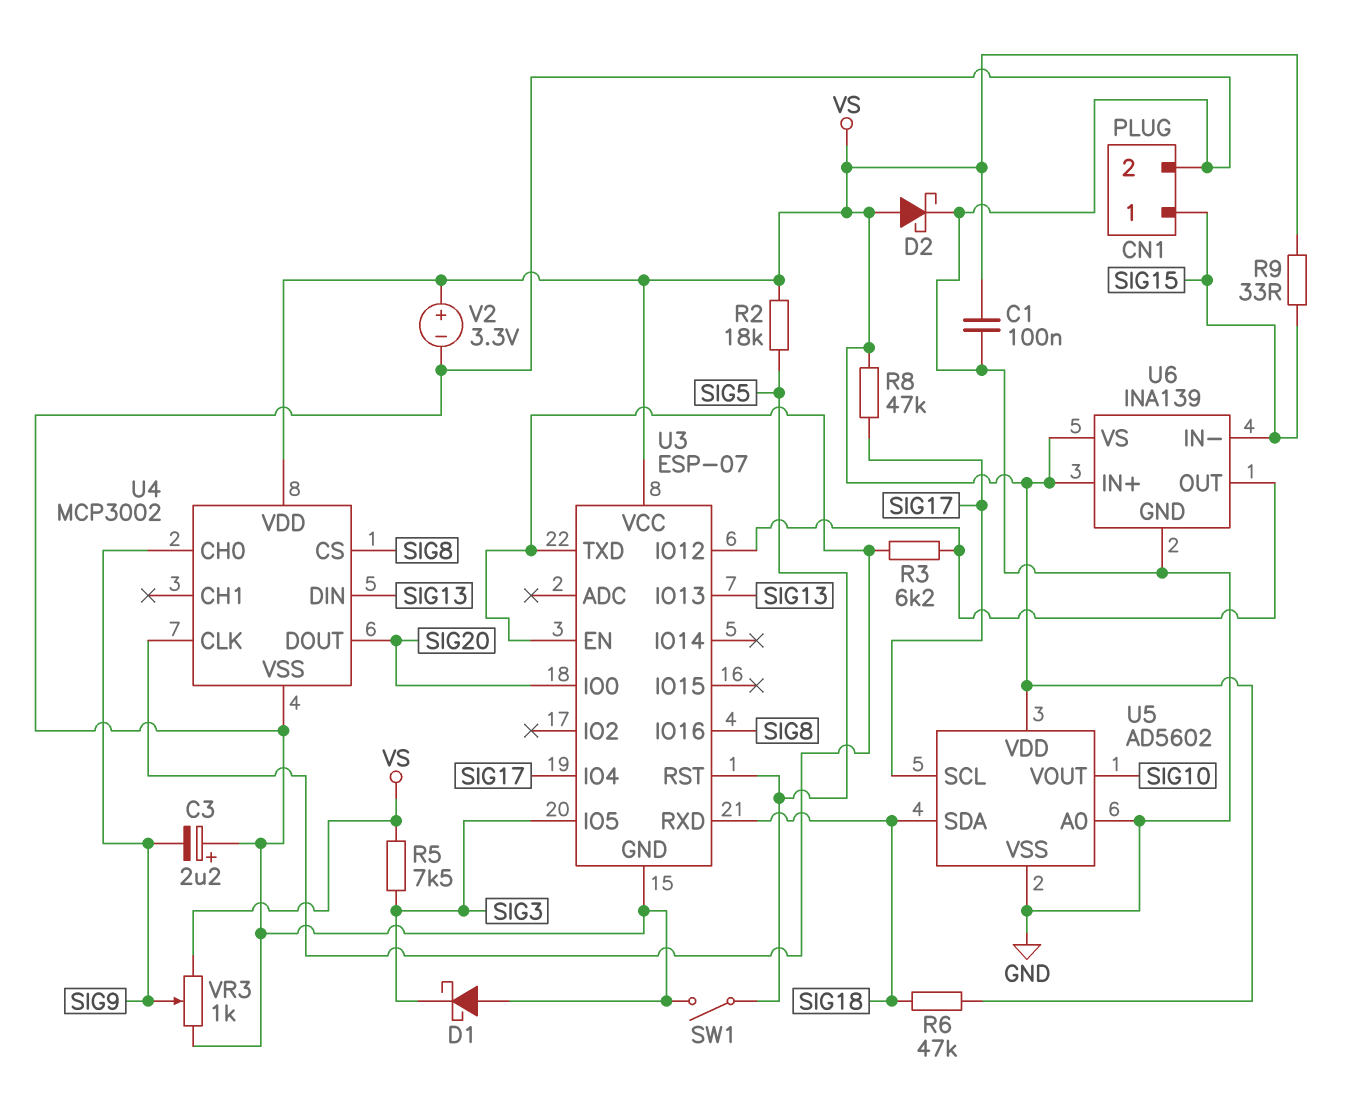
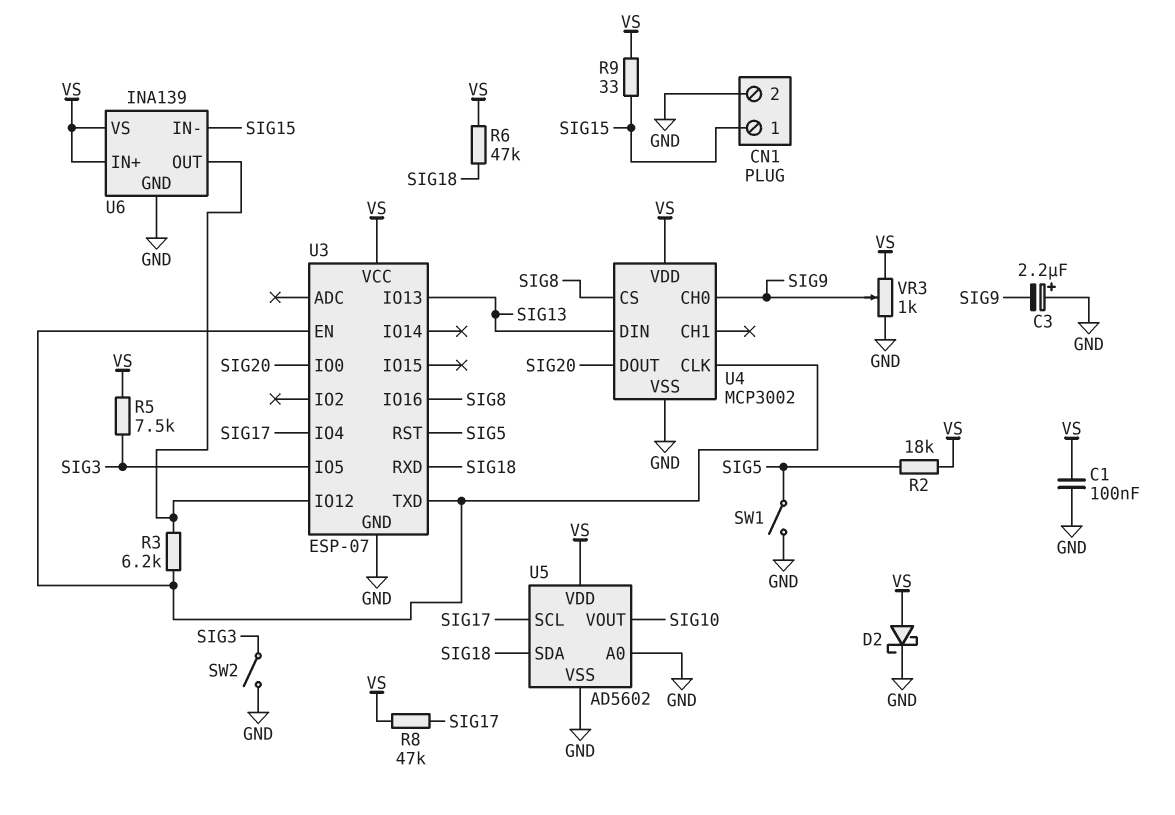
D1: schottky (A GND, K SIG3) -> none
SW2: none -> switch (GND, SIG3)
V2: 3.3V (plus VS, minus GND) -> none

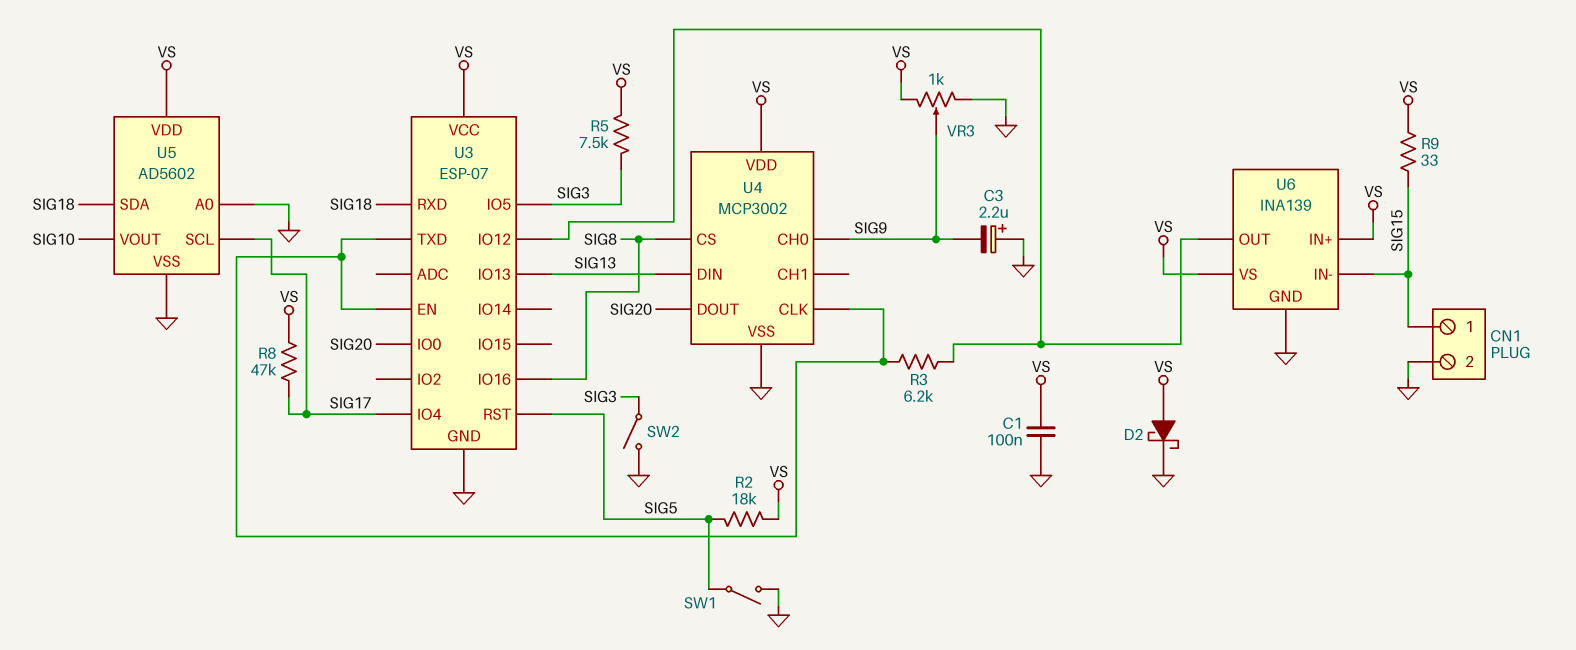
R6: 47k (SIG18, VS) -> none

